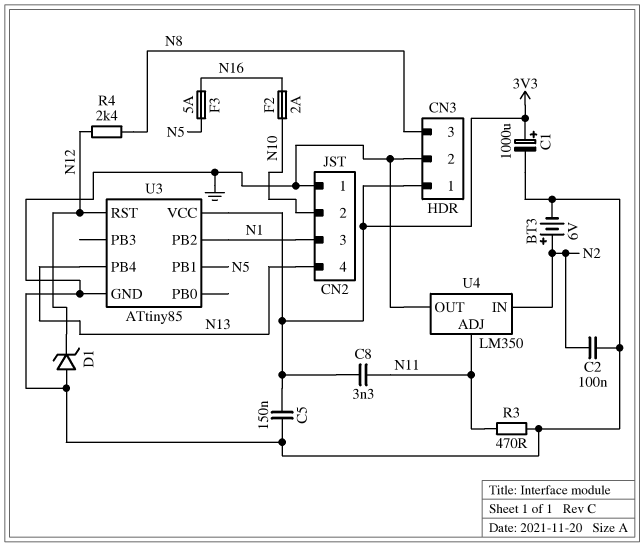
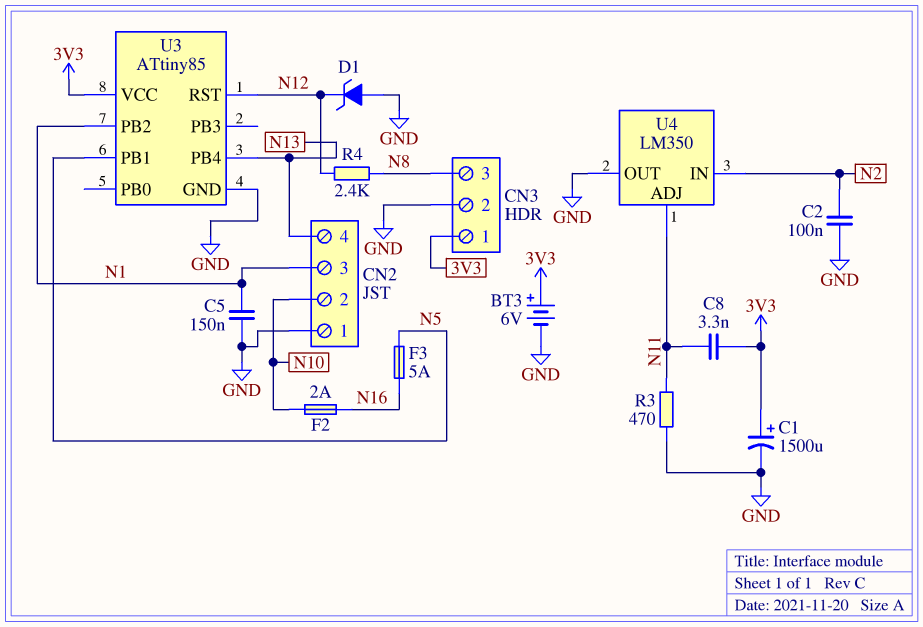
BT3: 6V (plus N2, minus GND) -> 6V (plus 3V3, minus GND)
C1: 1000uF (plus 3V3, minus GND) -> 1500uF (plus 3V3, minus GND)
C5: 150nF (3V3, GND) -> 150nF (GND, N1)

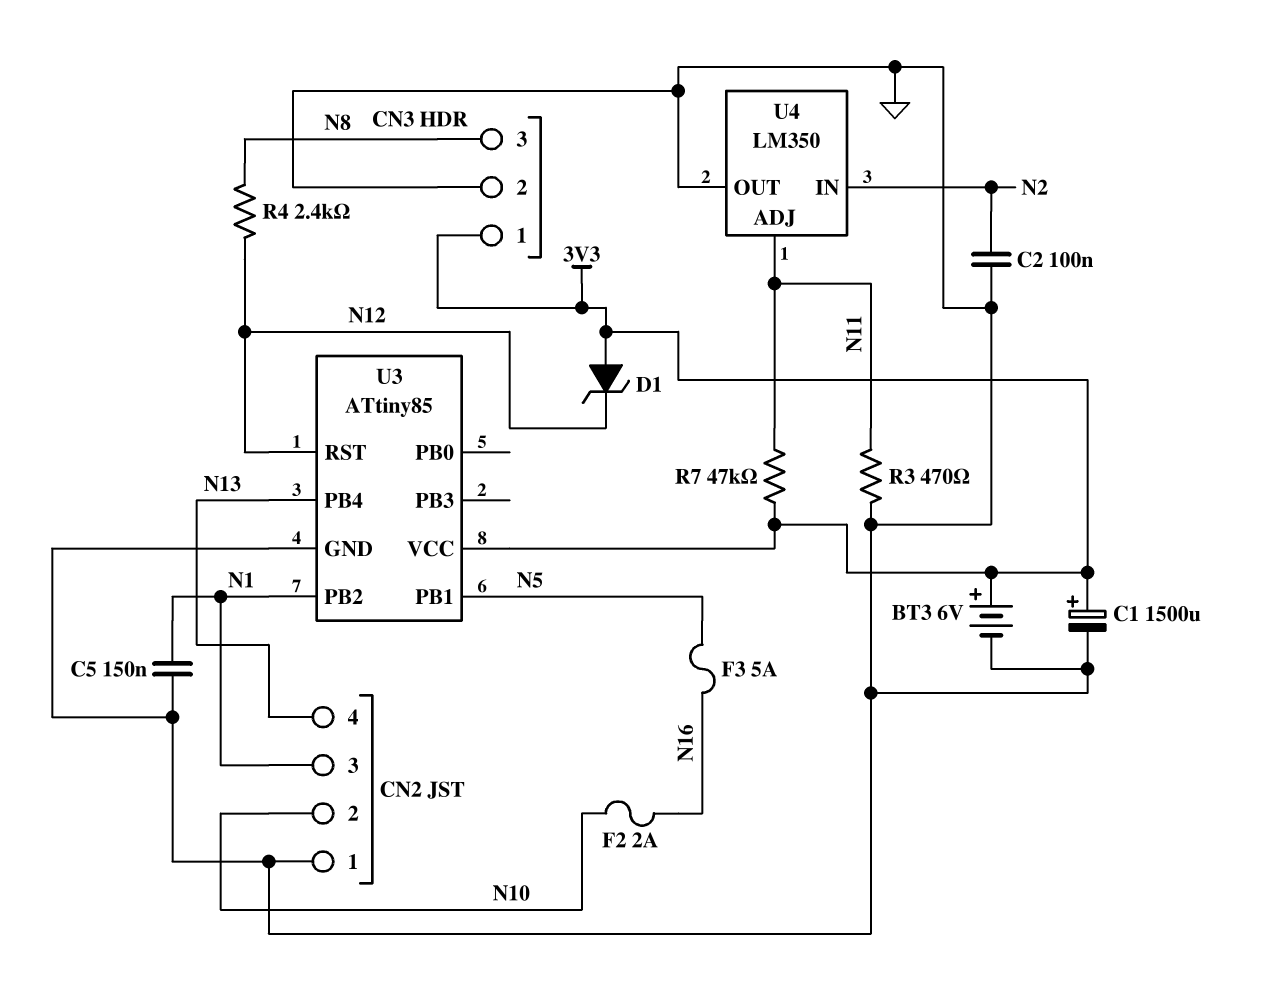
C8: 3.3nF (3V3, N11) -> none
D1: zener (A GND, K N12) -> zener (A 3V3, K N12)
R7: none -> 47k (3V3, N11)

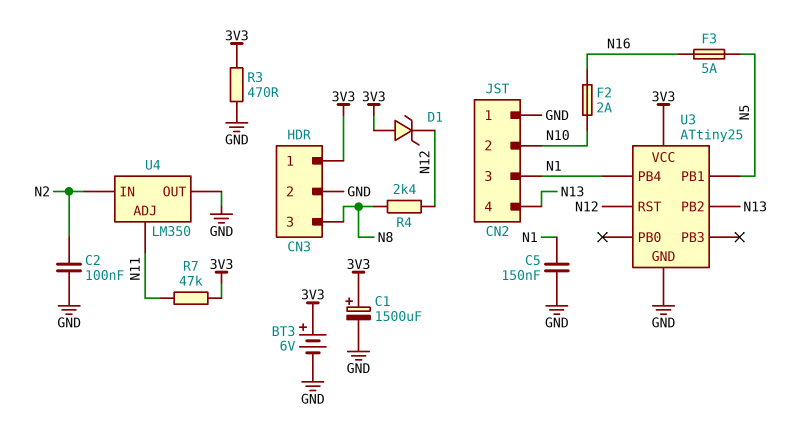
R3: 470 (GND, N11) -> 470 (3V3, GND)
U3: ATtiny85 -> ATtiny25
U3 pin PB2: N1 -> N13
U3 pin PB4: N13 -> N1

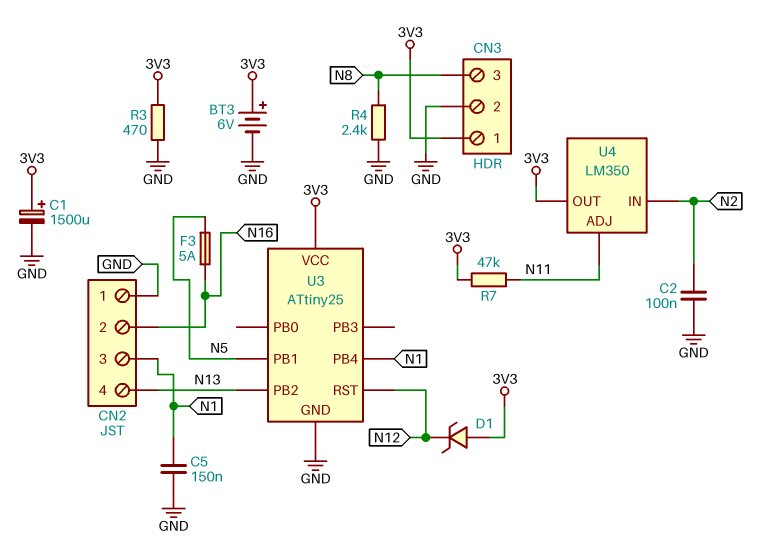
CN2 pin 2: N10 -> N16
F2: 2A (N10, N16) -> none
R4: 2.4k (N8, N12) -> 2.4k (GND, N8)
U4 pin OUT: GND -> 3V3

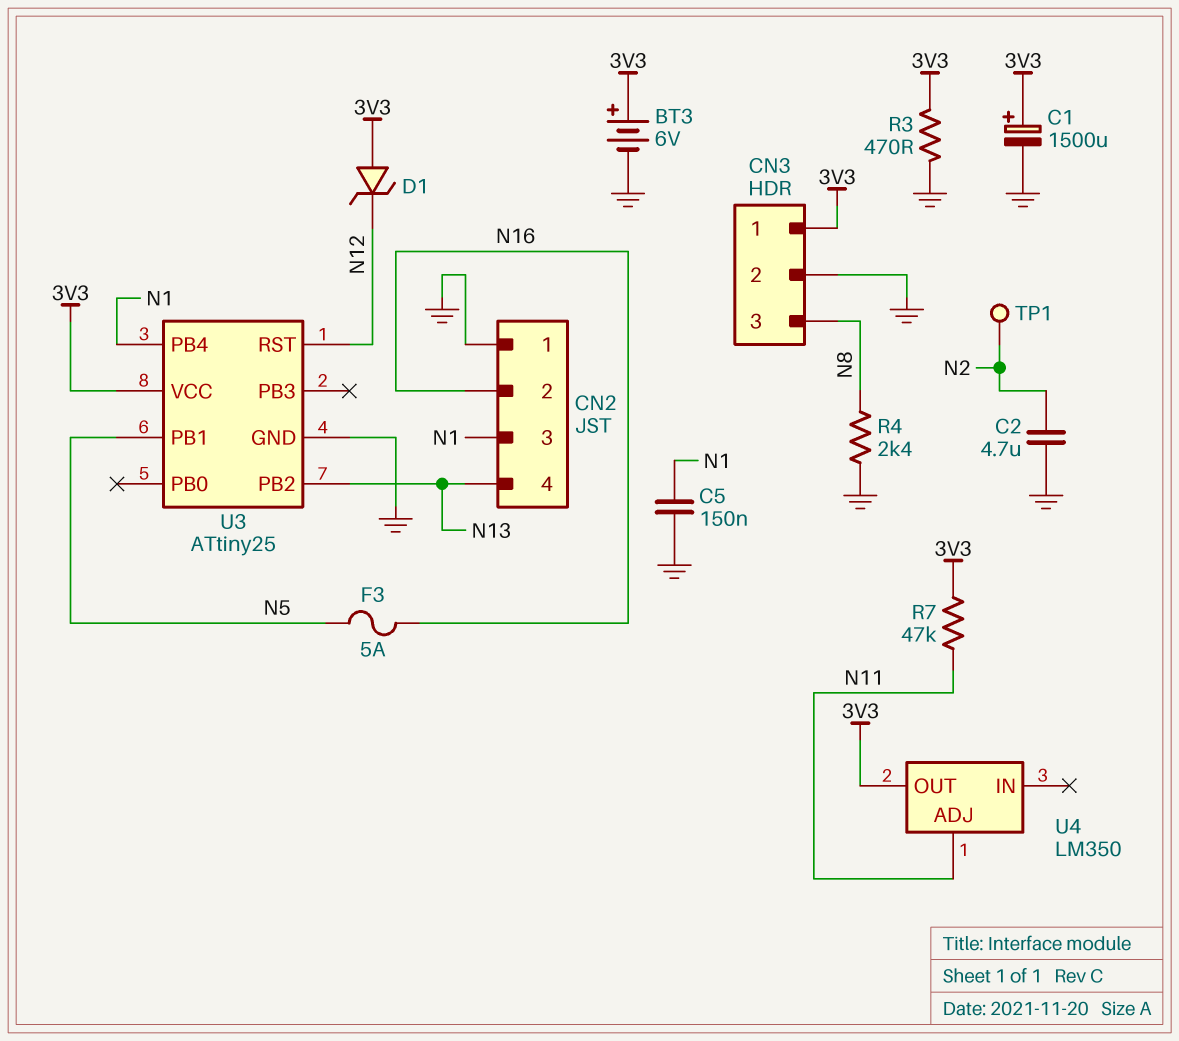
C2: 100nF (GND, N2) -> 4.7uF (GND, N2)
TP1: none -> test point (N2)
U4 pin IN: N2 -> none

